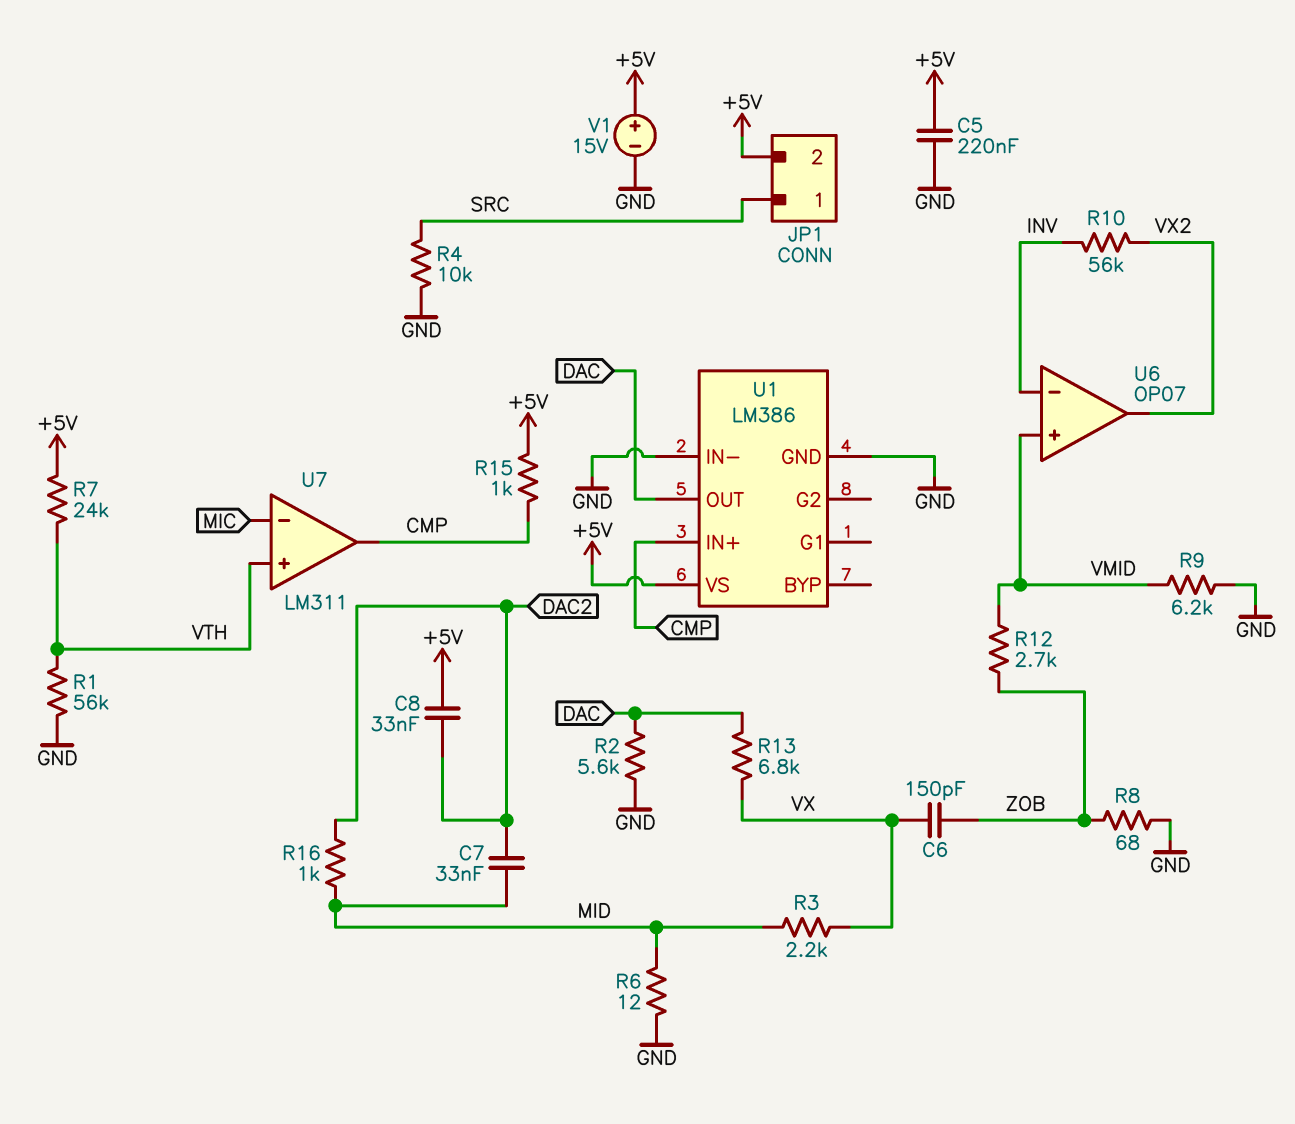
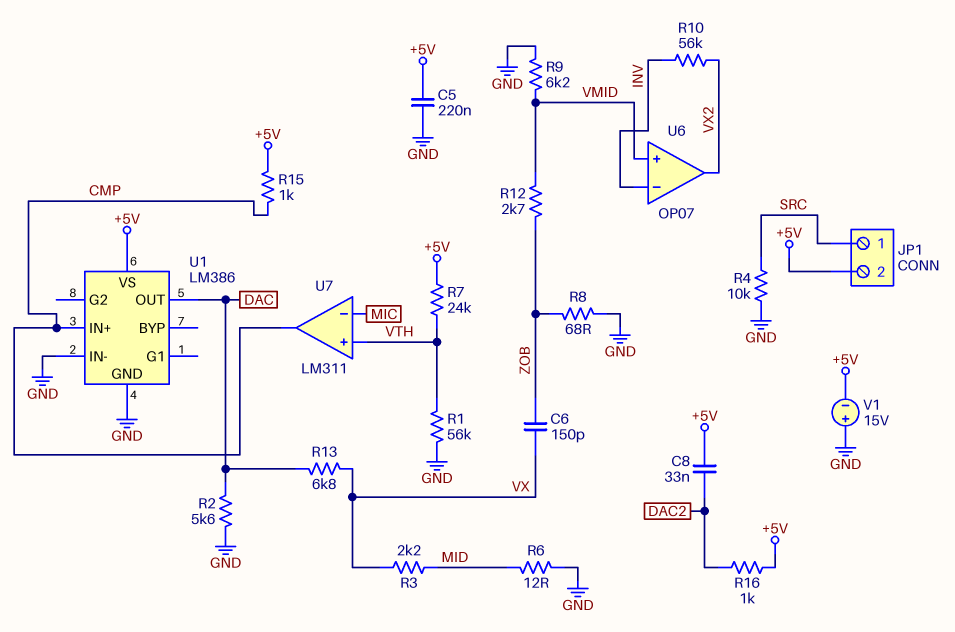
C7: 33nF (DAC2, MID) -> none
R16: 1k (DAC2, MID) -> 1k (+5V, DAC2)
V1: 15V (plus +5V, minus GND) -> 15V (plus GND, minus +5V)

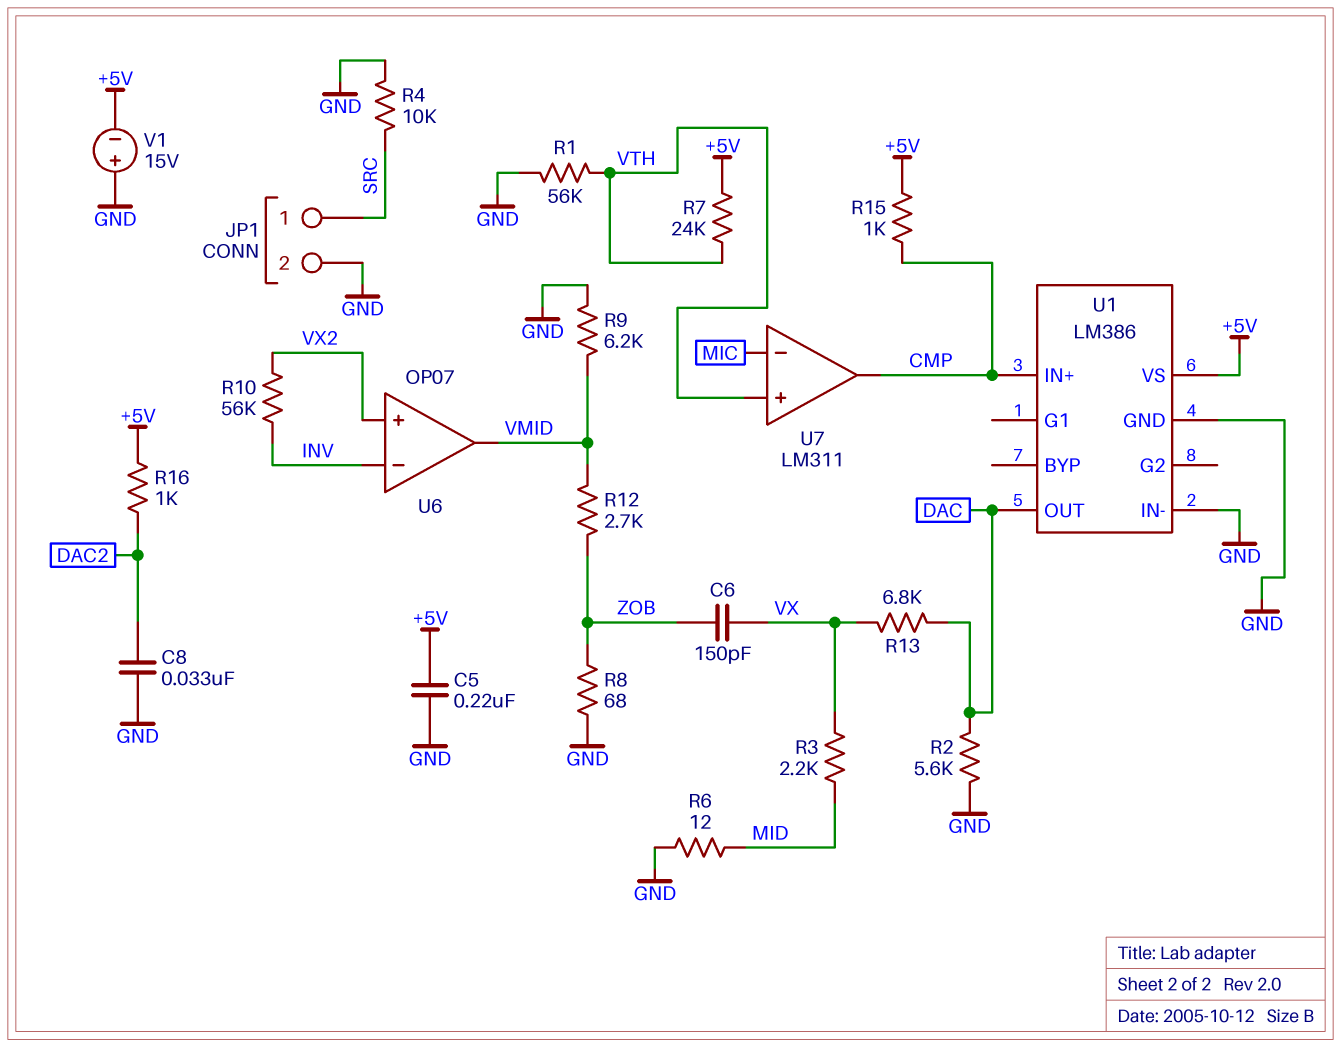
C8: 33nF (+5V, DAC2) -> 33nF (DAC2, GND)
JP1 pin 2: +5V -> GND
U6 pin in+: VMID -> VX2
U6 pin out: VX2 -> VMID

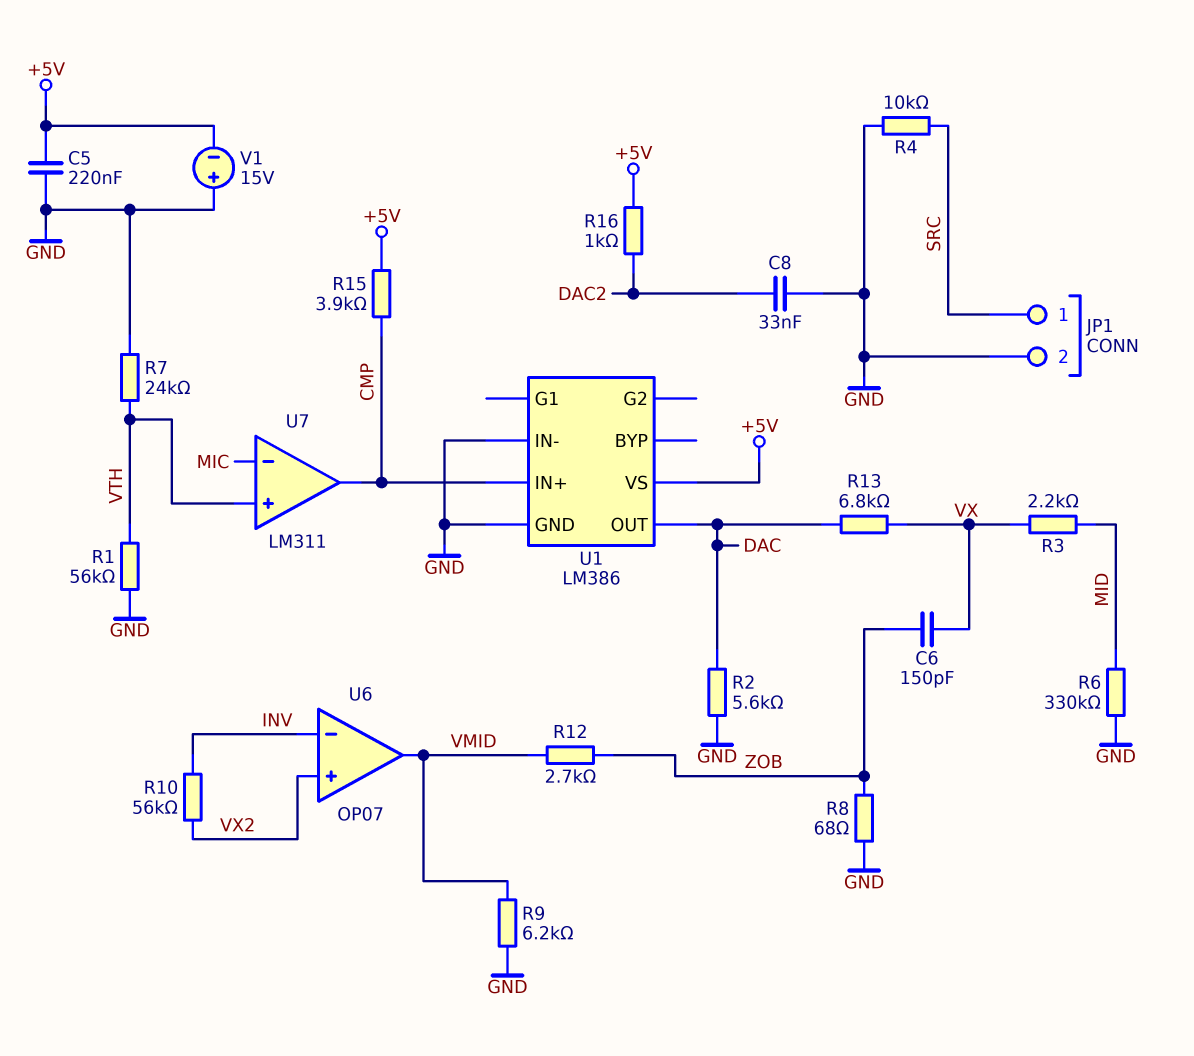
R6: 12 (GND, MID) -> 330k (GND, MID)
R7: 24k (+5V, VTH) -> 24k (GND, VTH)
R15: 1k (+5V, CMP) -> 3.9k (+5V, CMP)

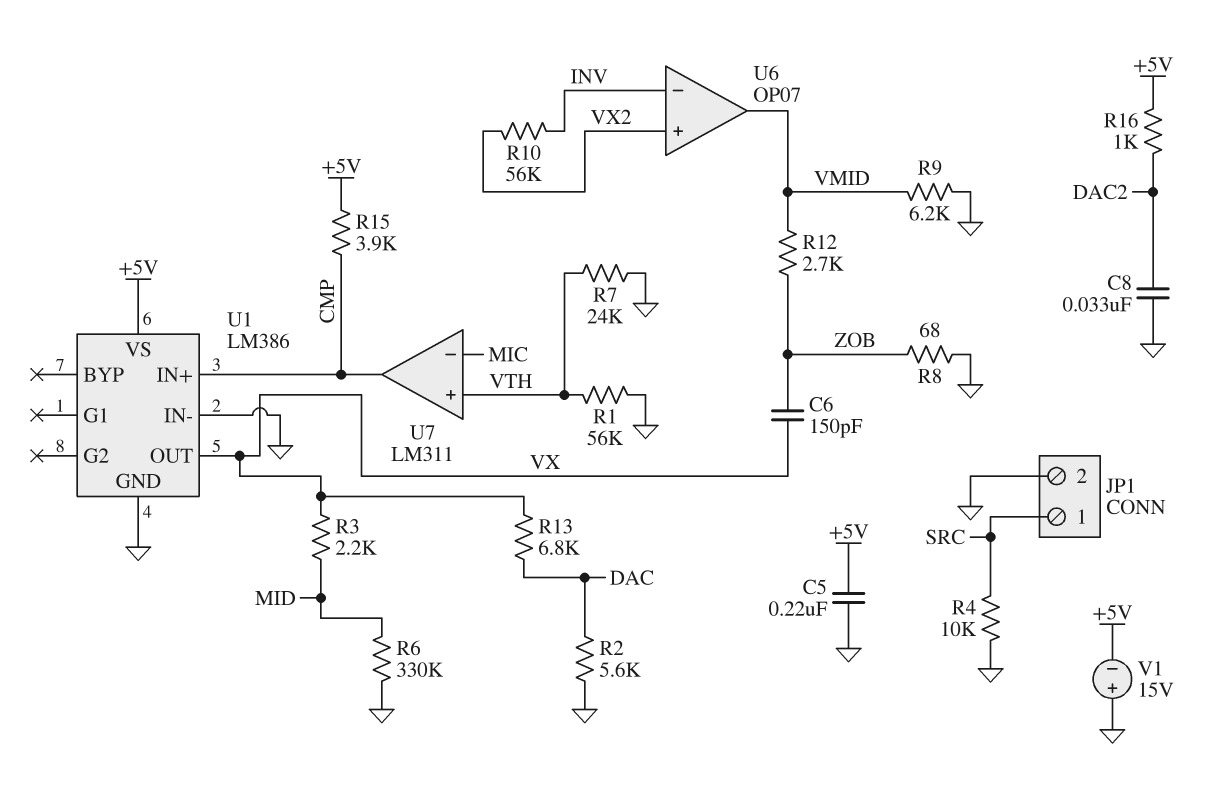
U1 pin OUT: DAC -> VX

